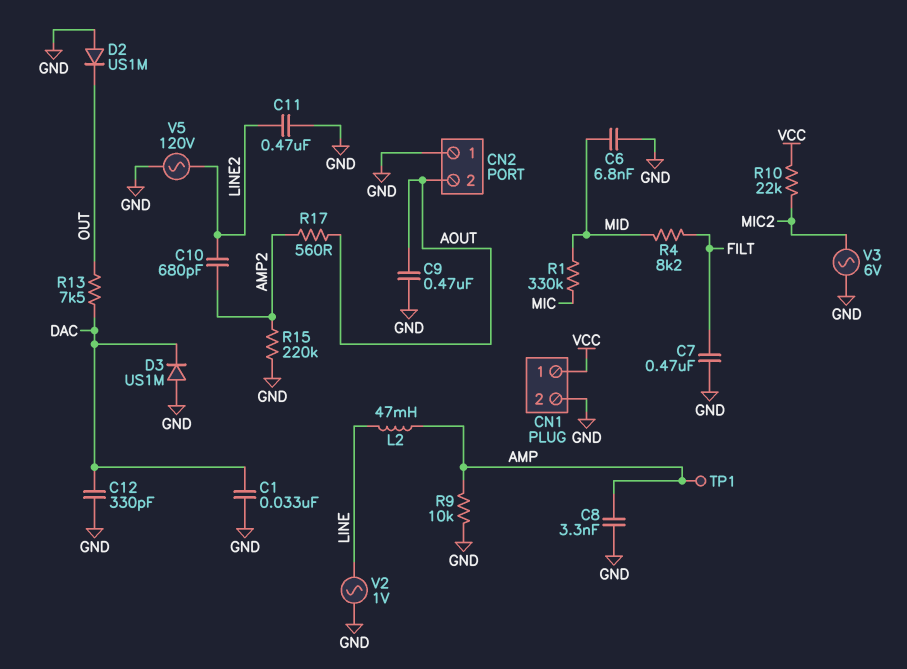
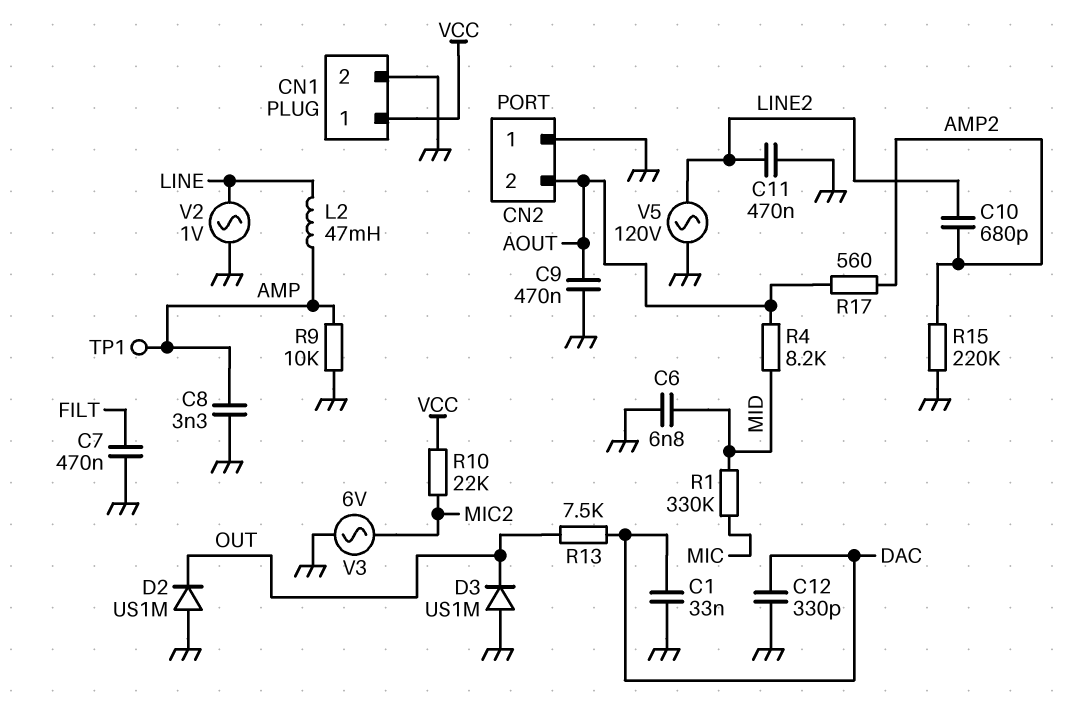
D3: diode US1M (A GND, K DAC) -> diode US1M (A GND, K OUT)
R4: 8.2k (FILT, MID) -> 8.2k (AOUT, MID)

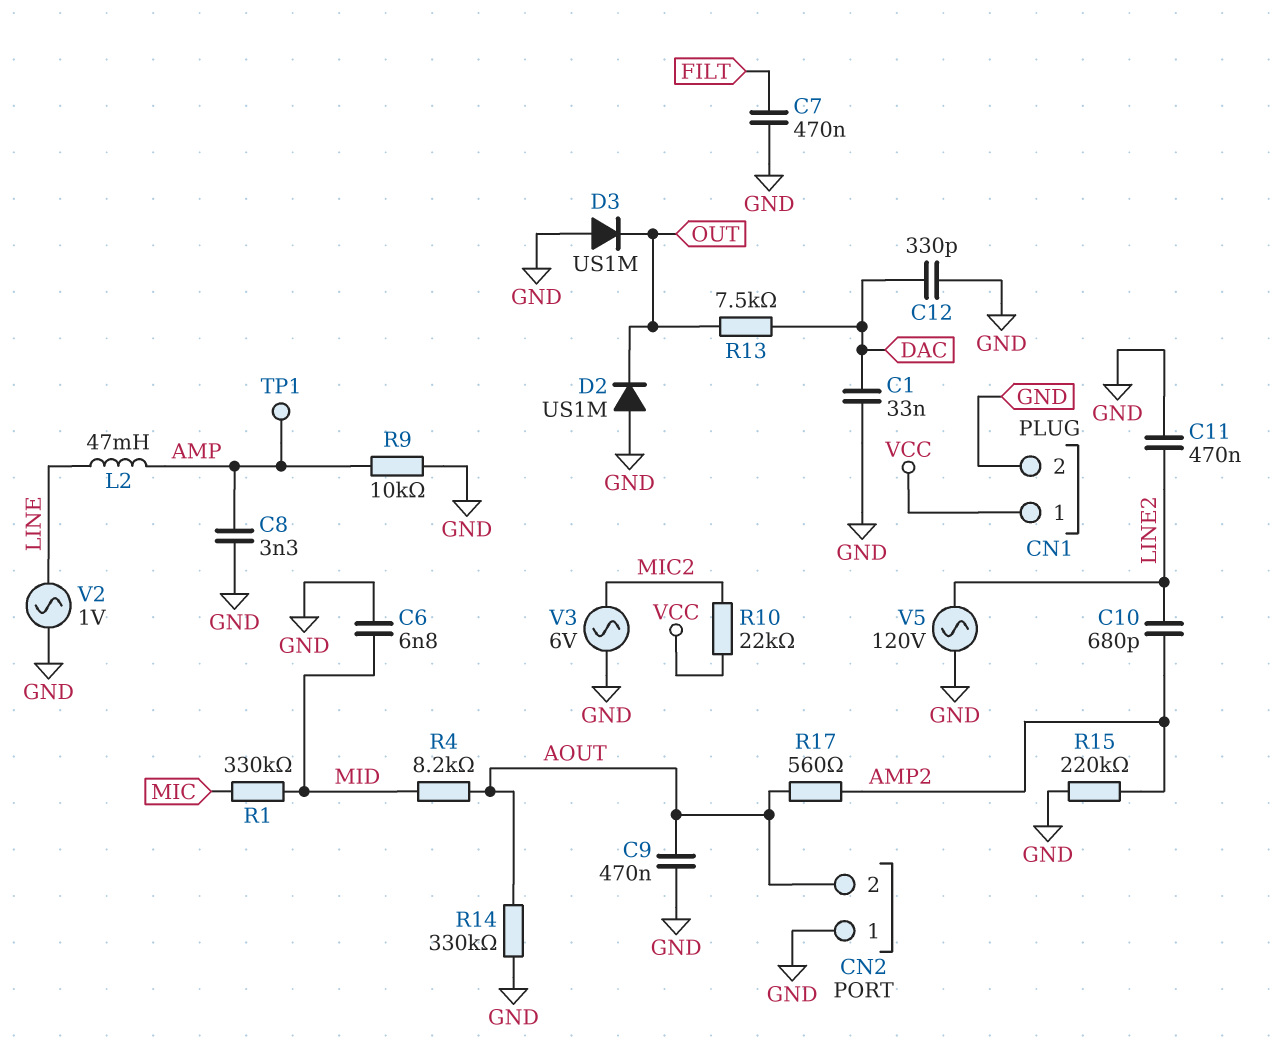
R14: none -> 330k (AOUT, GND)

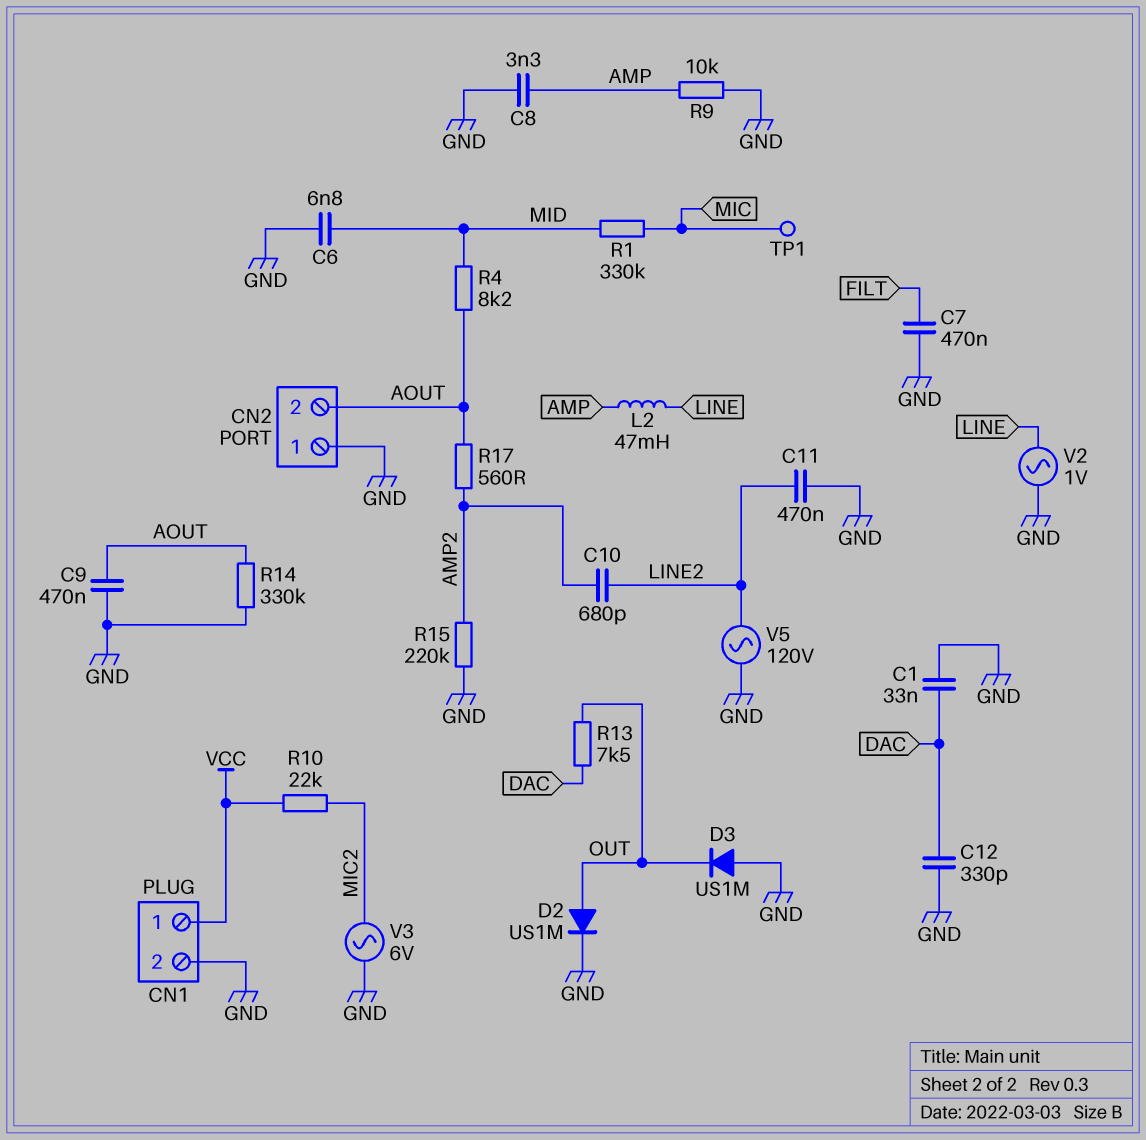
D2: diode US1M (A GND, K OUT) -> diode US1M (A OUT, K GND)
TP1: test point (AMP) -> test point (MIC)

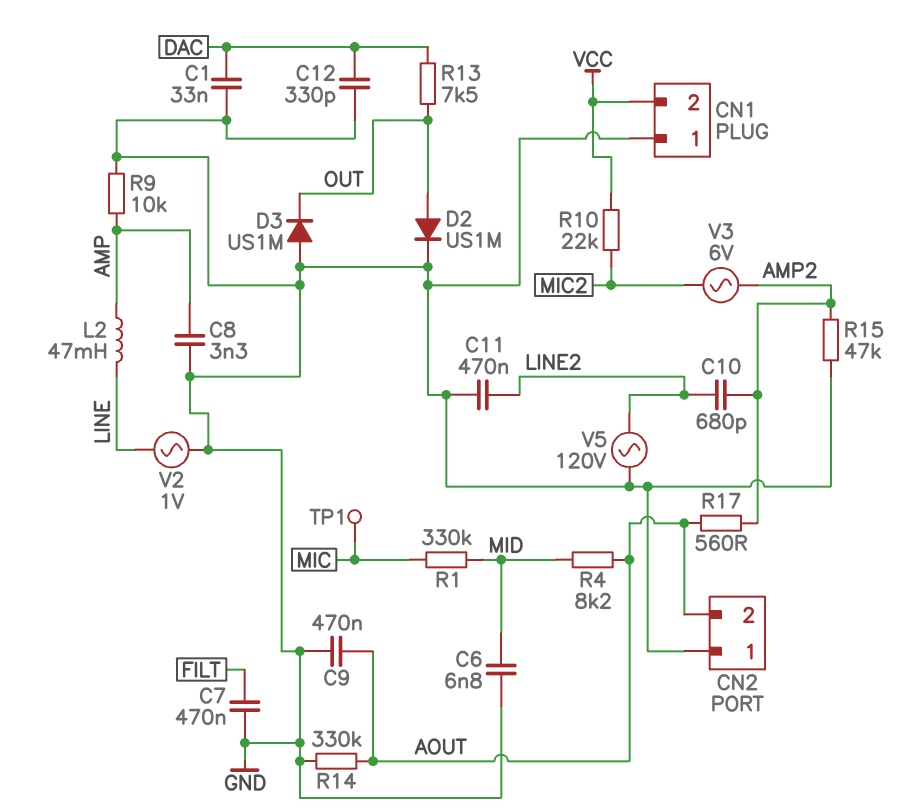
CN1 pin 1: VCC -> GND
CN1 pin 2: GND -> VCC
R15: 220k (AMP2, GND) -> 47k (AMP2, GND)
V3: AC 6V (GND, MIC2) -> AC 6V (AMP2, MIC2)

